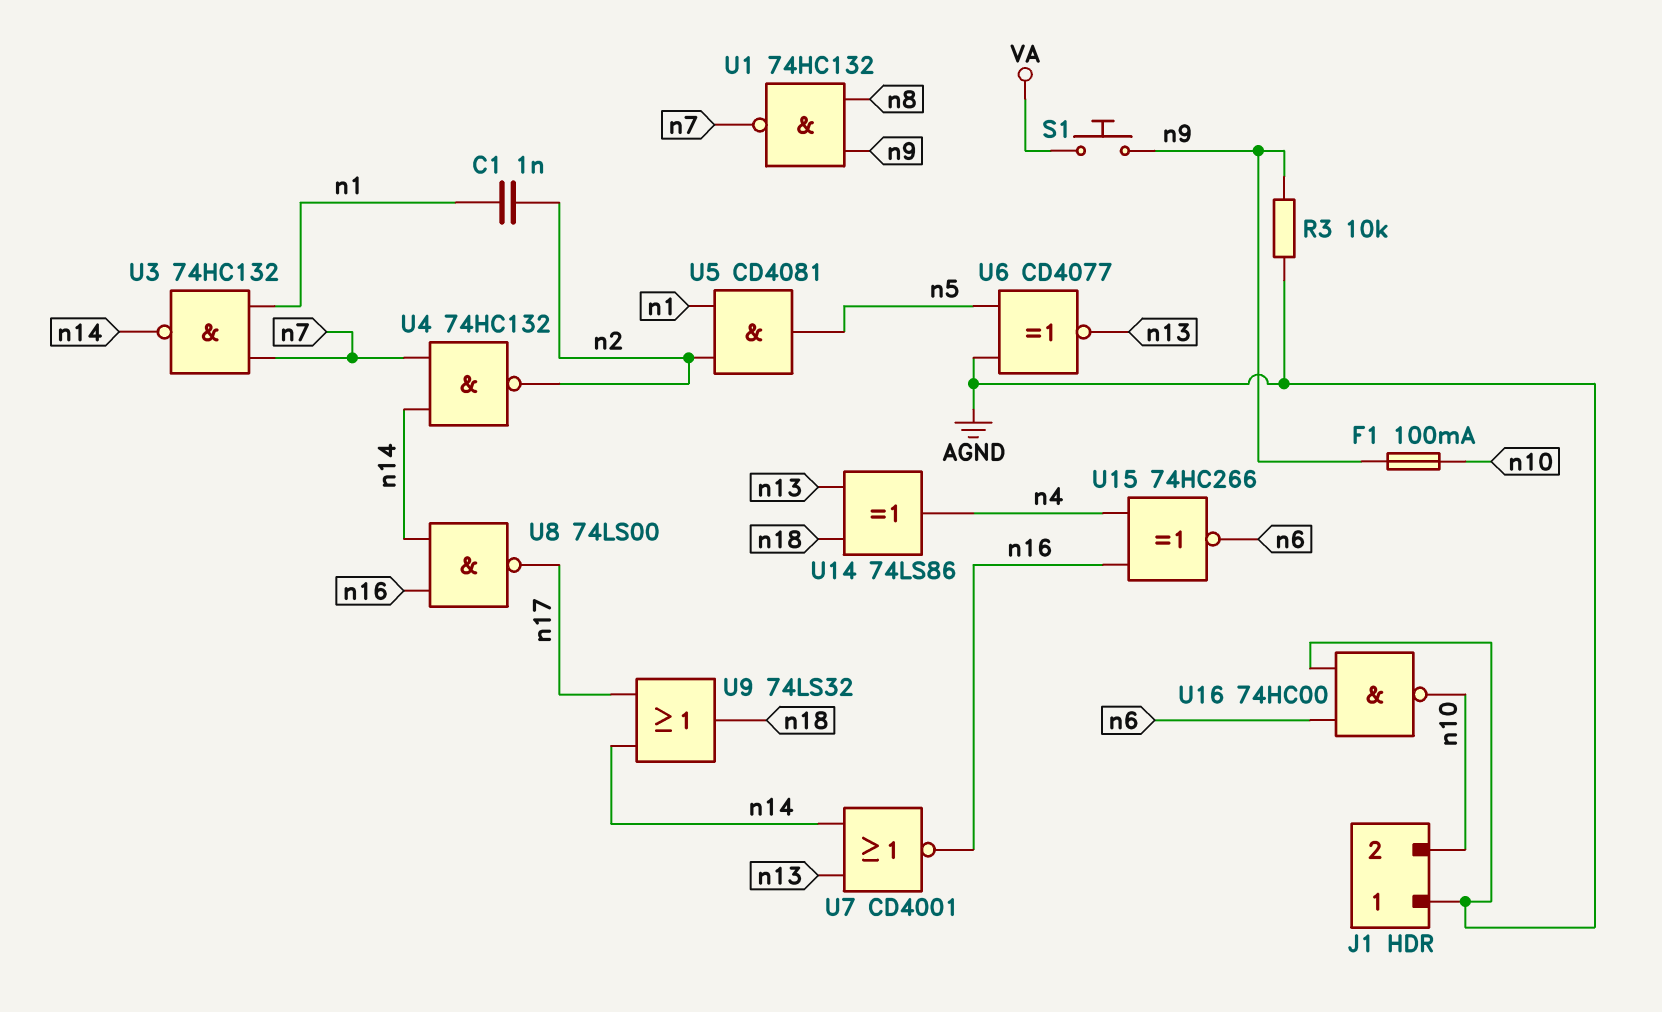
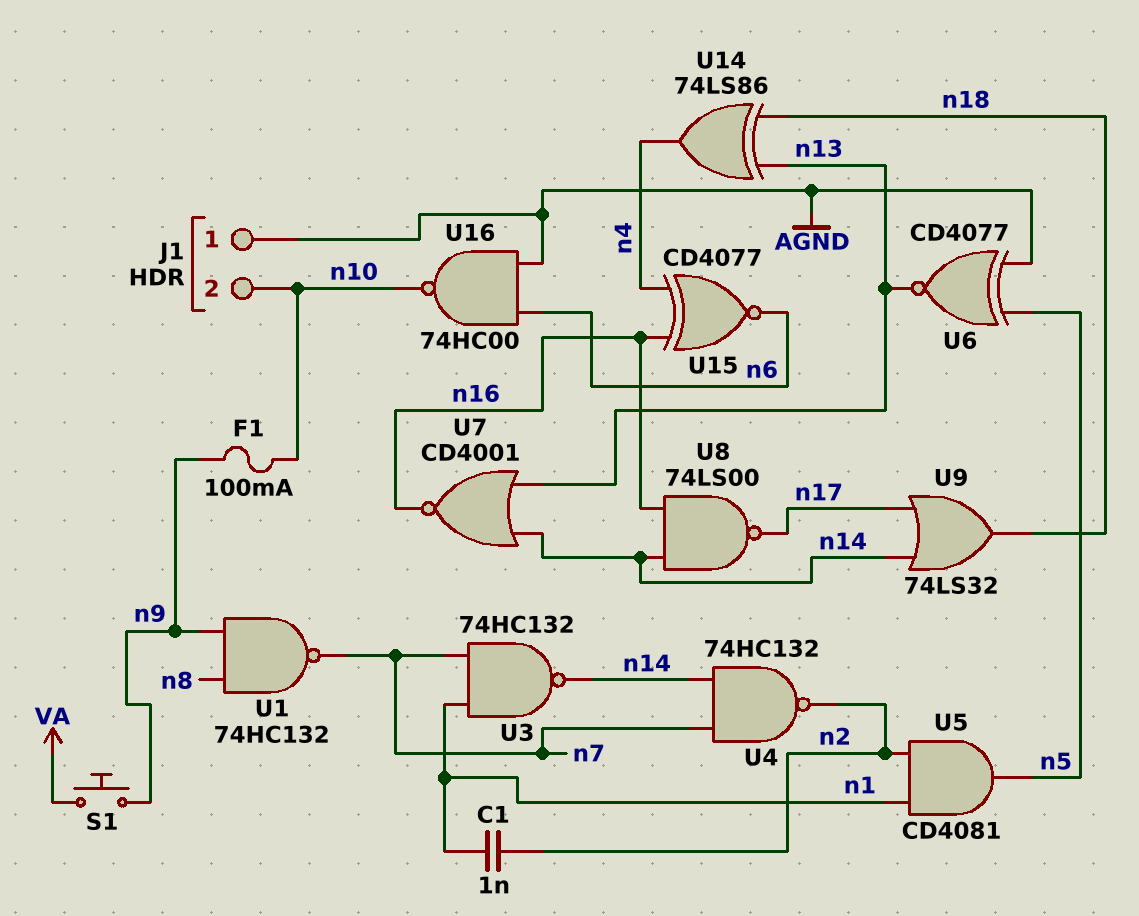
R3: 10k (AGND, n9) -> none
U15: XNOR 74HC266 (in n4, in n16, out n6) -> XNOR CD4077 (in n4, in n16, out n6)

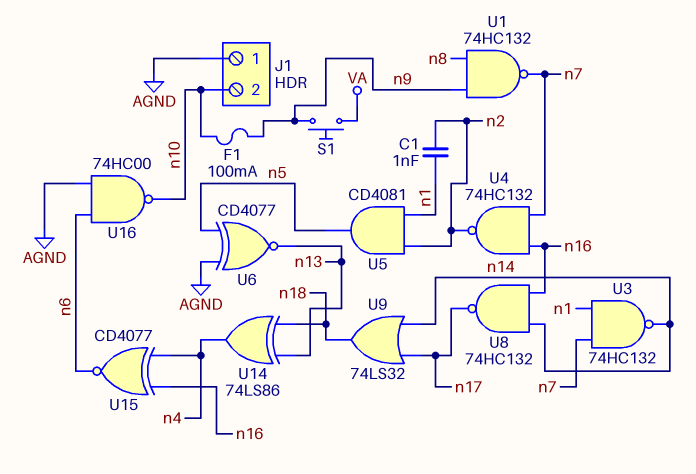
U4: NAND 74HC132 (in n7, in n14, out n2) -> NAND 74HC132 (in n7, in n16, out n2)
U7: NOR CD4001 (in n13, in n14, out n16) -> none
U8: NAND 74LS00 (in n14, in n16, out n17) -> NAND 74HC132 (in n14, in n16, out n17)

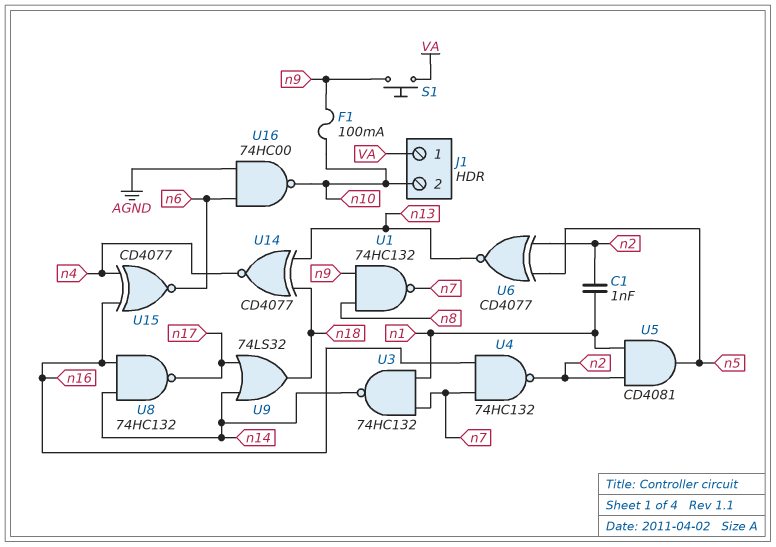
J1 pin 1: AGND -> VA
U6: XNOR CD4077 (in AGND, in n5, out n13) -> XNOR CD4077 (in n2, in n5, out n13)
U14: XOR 74LS86 (in n13, in n18, out n4) -> XNOR CD4077 (in n13, in n18, out n4)

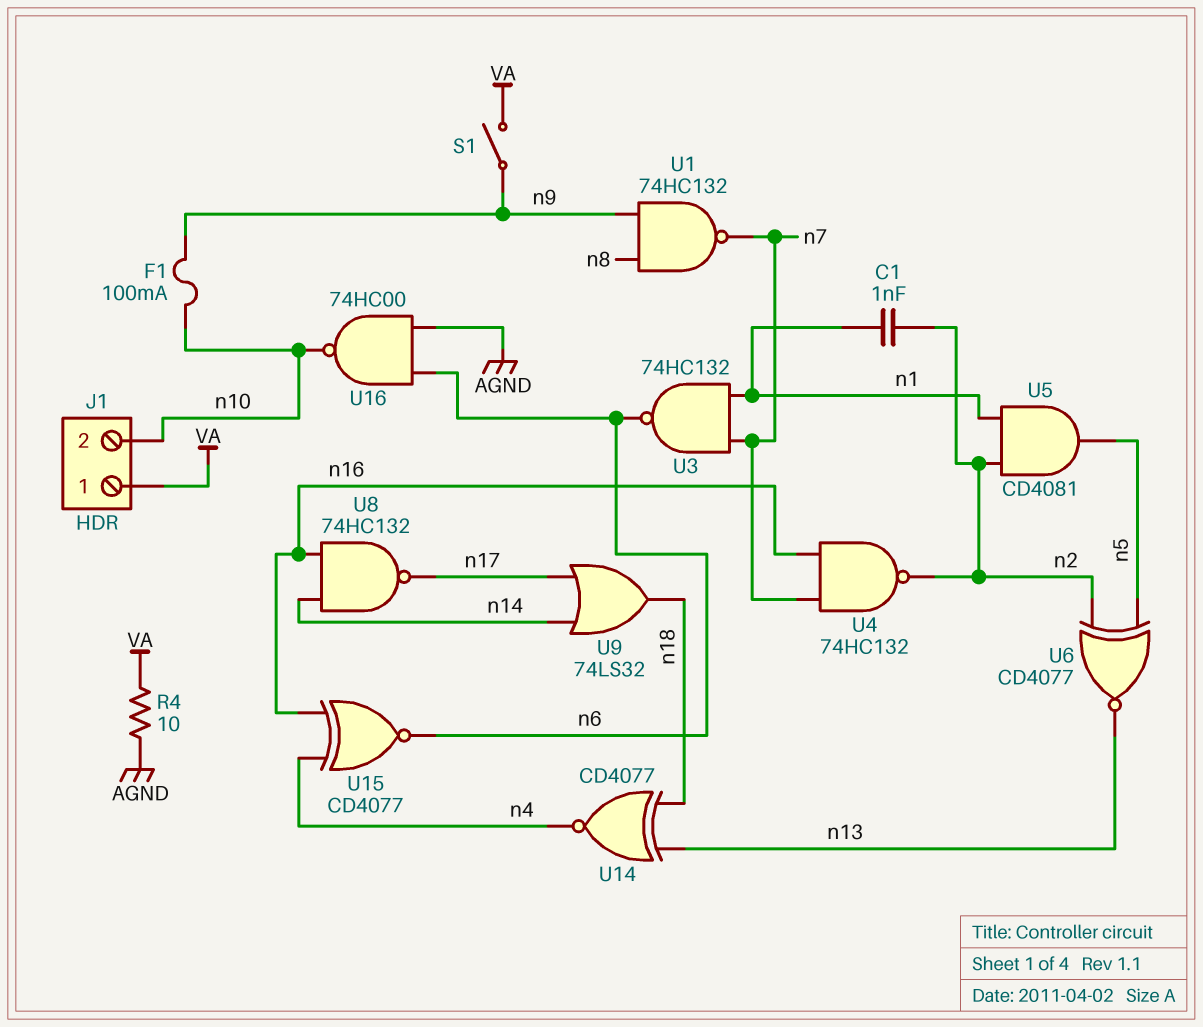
R4: none -> 10 (AGND, VA)
S1: button (VA, n9) -> switch (VA, n9)
U3: NAND 74HC132 (in n1, in n7, out n14) -> NAND 74HC132 (in n1, in n7, out n6)

